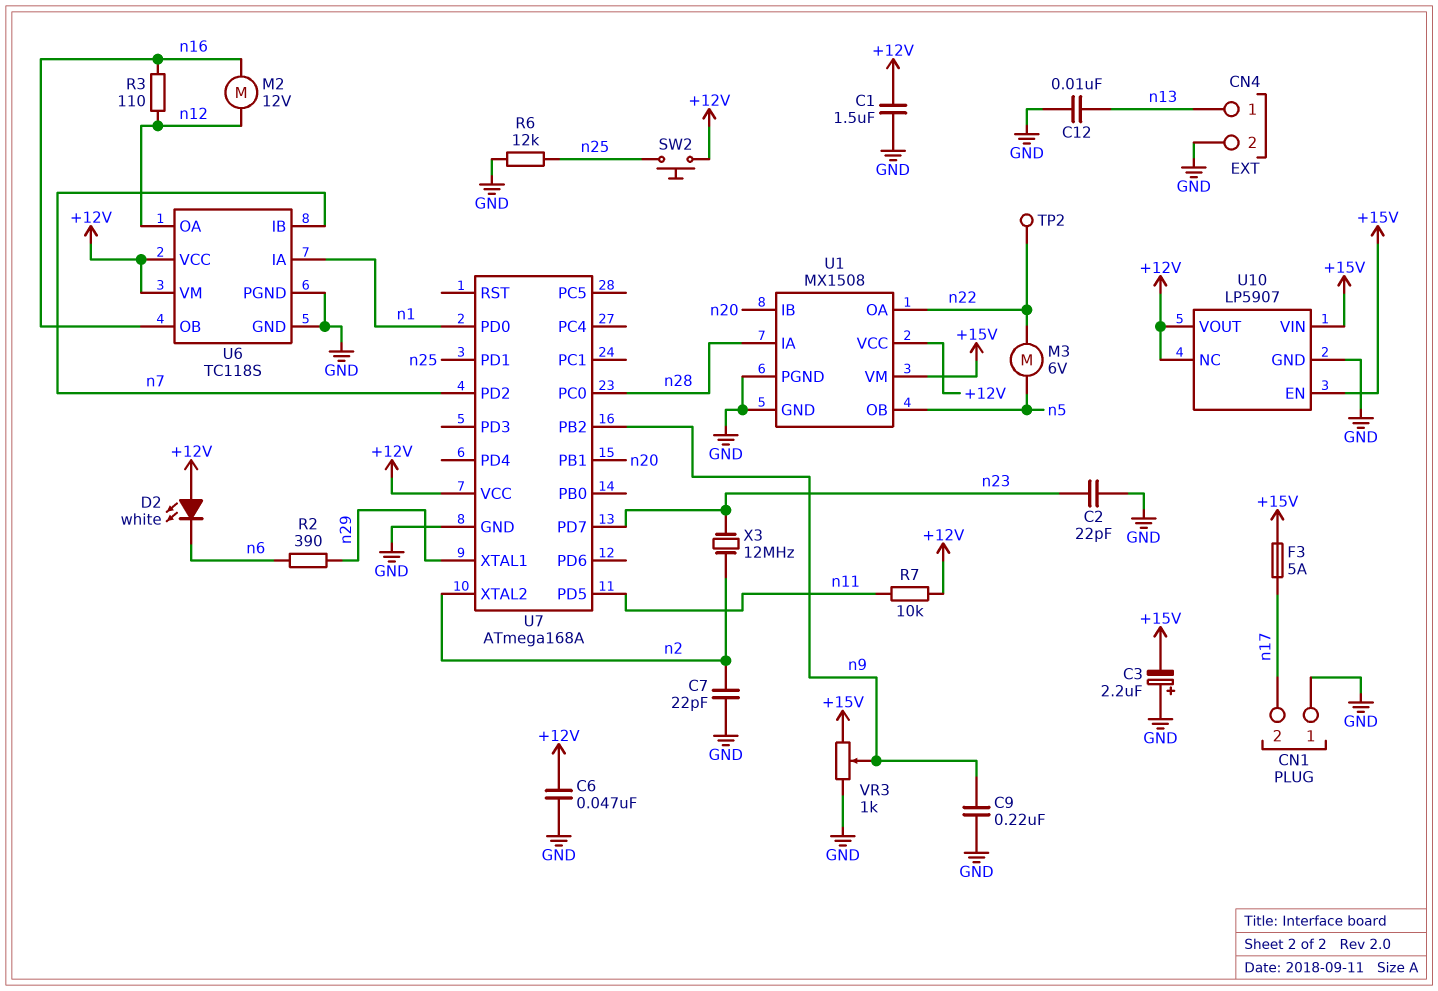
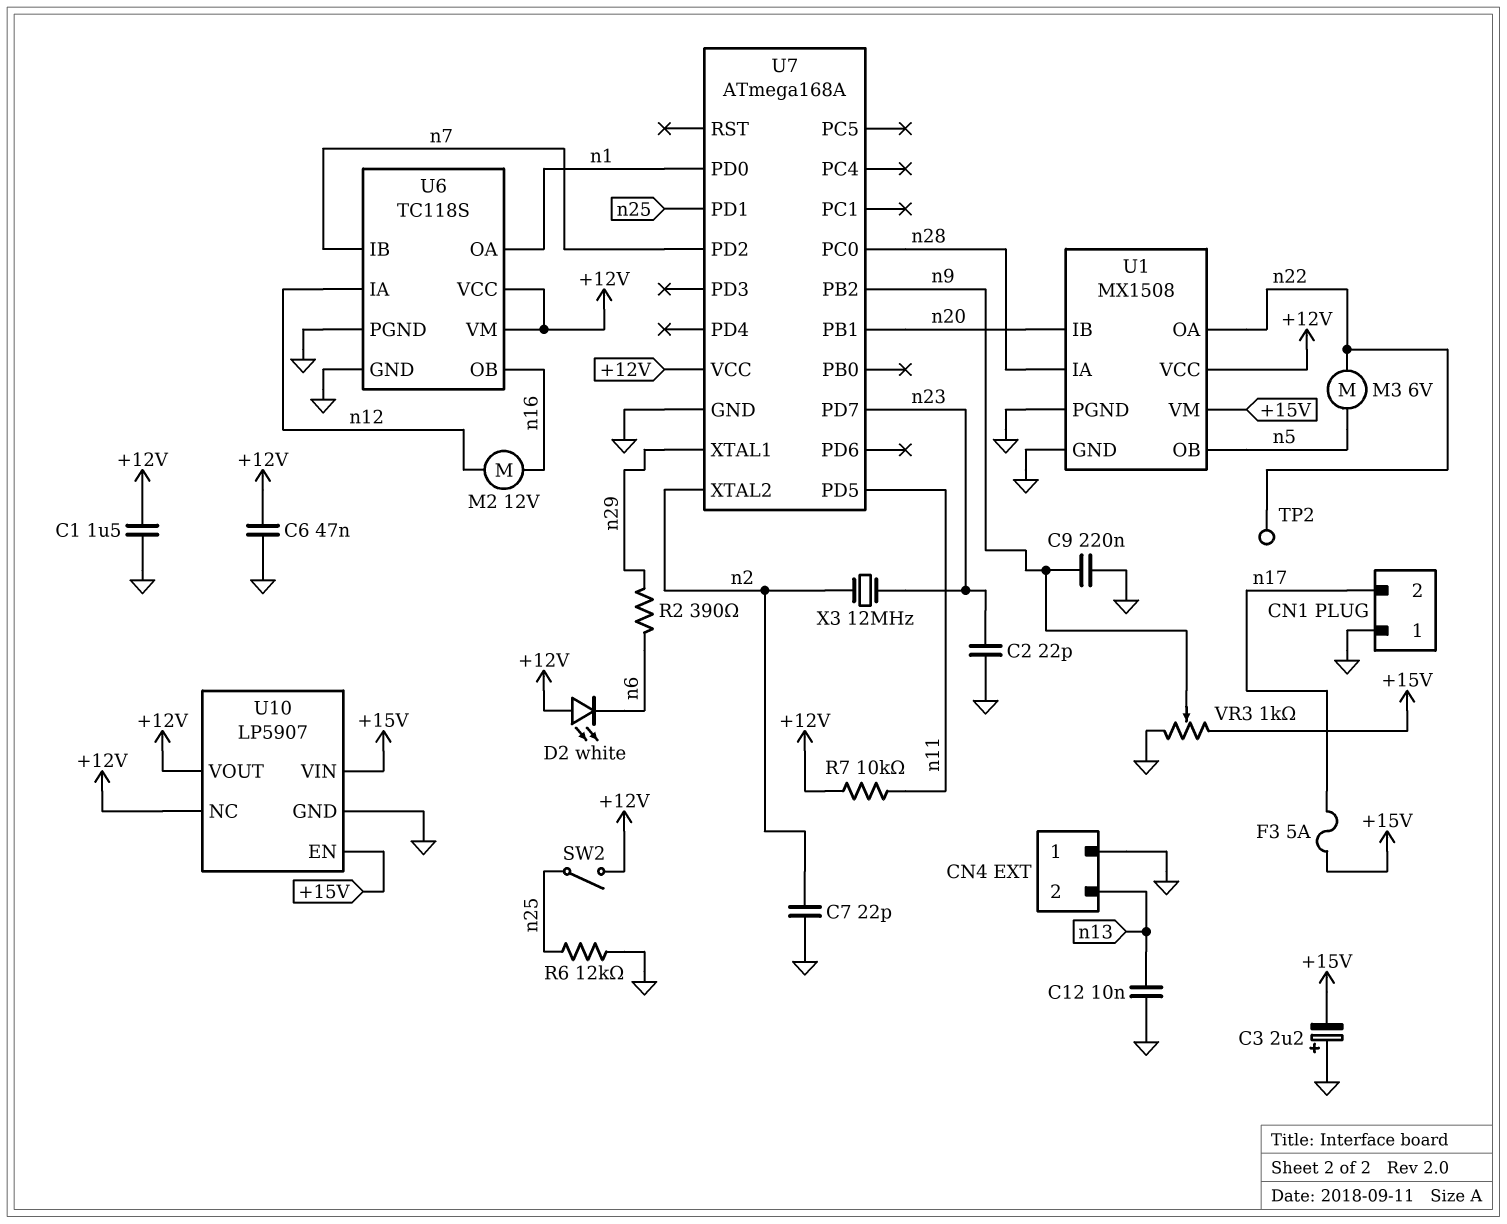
CN4 pin 1: n13 -> GND
CN4 pin 2: GND -> n13
R3: 110 (n12, n16) -> none
SW2: button (+12V, n25) -> switch (+12V, n25)
U6 pin IA: n1 -> n12
U6 pin OA: n12 -> n1

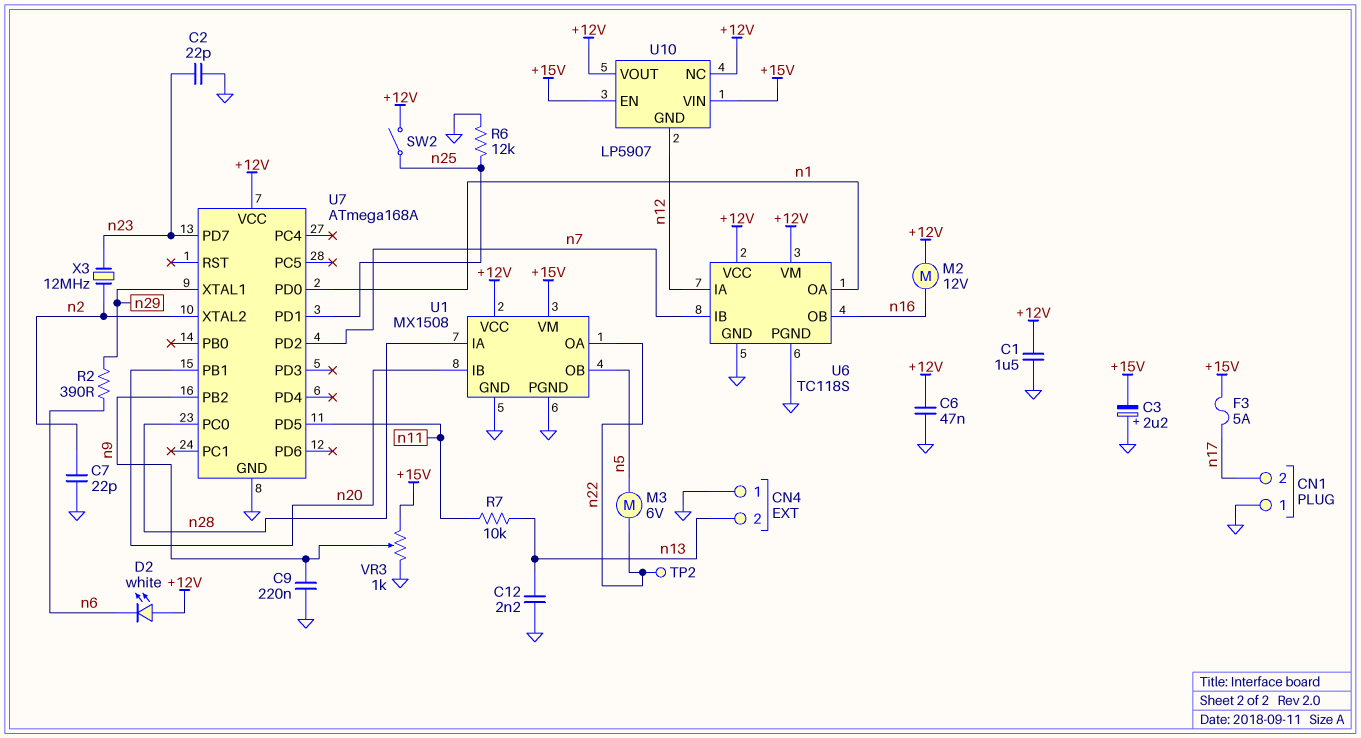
C12: 10nF (GND, n13) -> 2.2nF (GND, n13)
M2: motor 12V (n12, n16) -> motor 12V (+12V, n16)
R7: 10k (+12V, n11) -> 10k (n11, n13)
U10 pin GND: GND -> n12

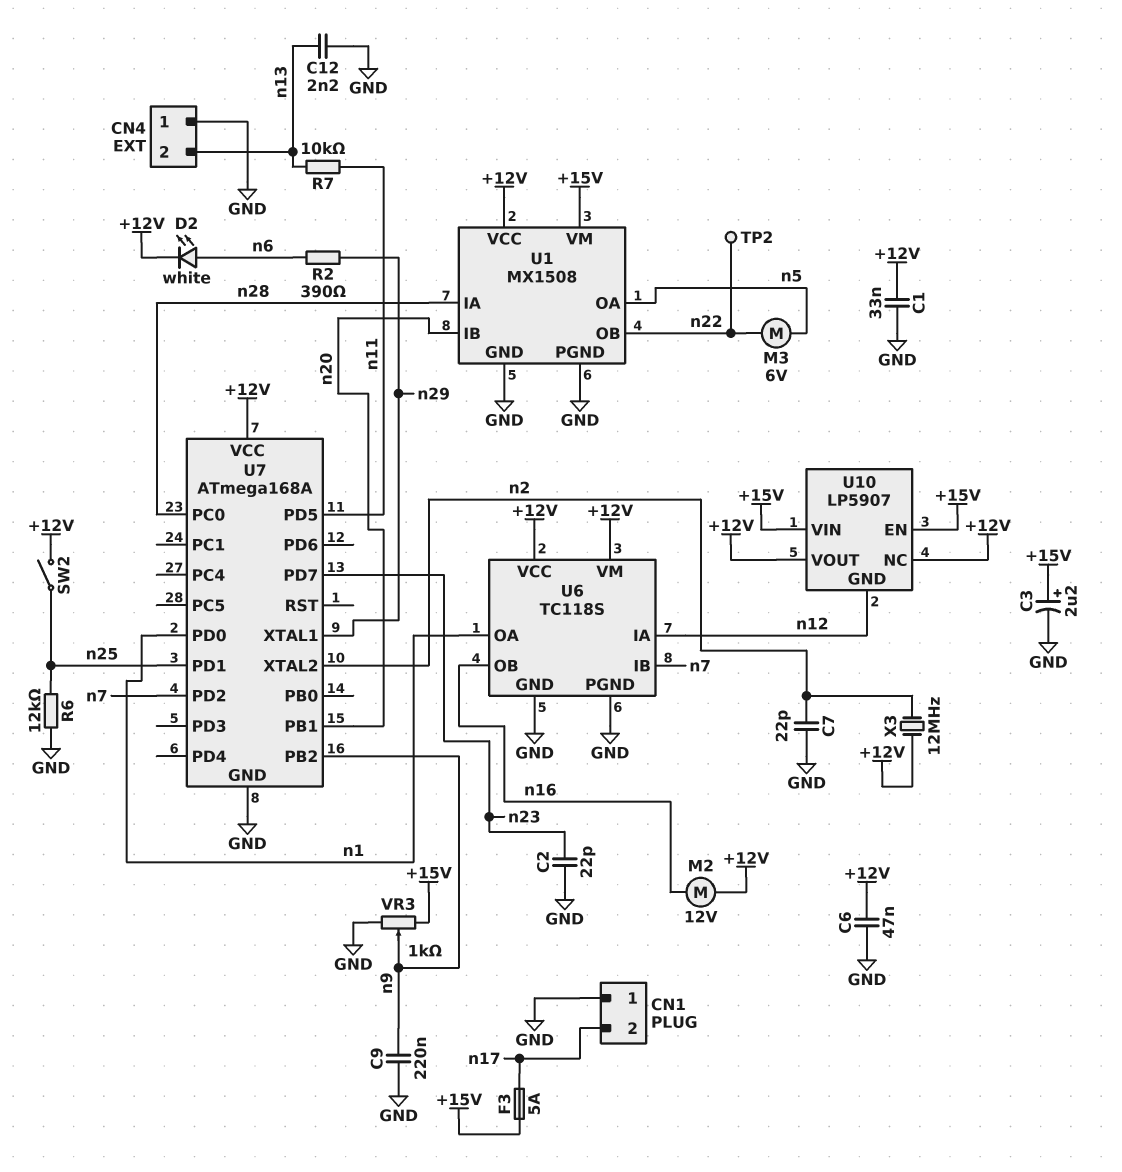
C1: 1.5uF (+12V, GND) -> 33nF (+12V, GND)
C3: 2.2uF (plus GND, minus +15V) -> 2.2uF (plus +15V, minus GND)
D2: LED white (A +12V, K n6) -> LED white (A n6, K +12V)
U1 pin OA: n22 -> n5
U1 pin OB: n5 -> n22
X3: 12MHz (n2, n23) -> 12MHz (+12V, n2)

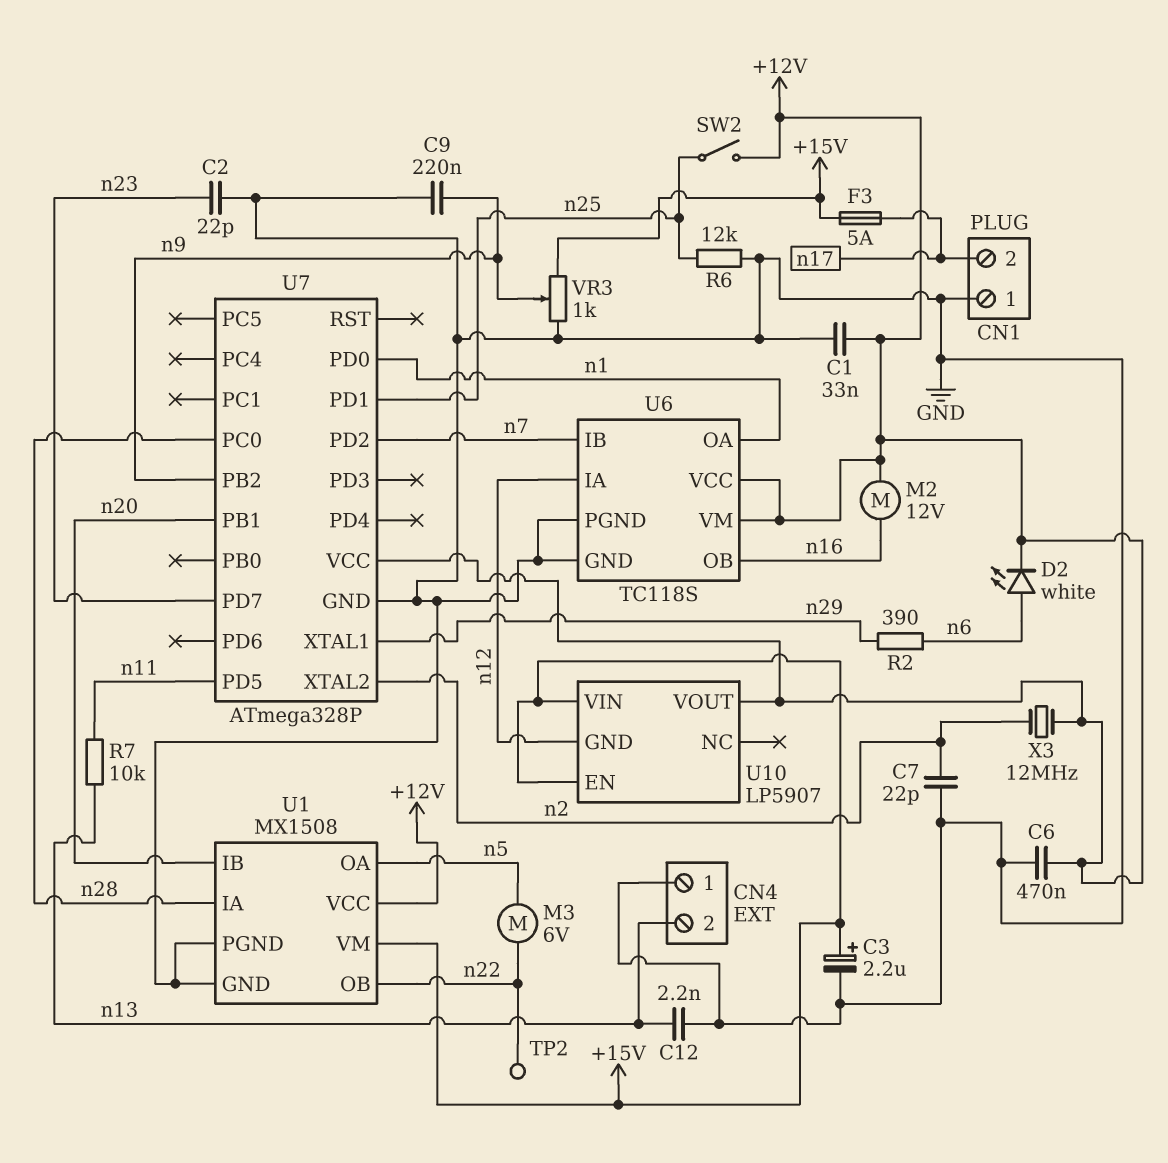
C6: 47nF (+12V, GND) -> 470nF (+12V, GND)
U7: ATmega168A -> ATmega328P
U10 pin NC: +12V -> none

